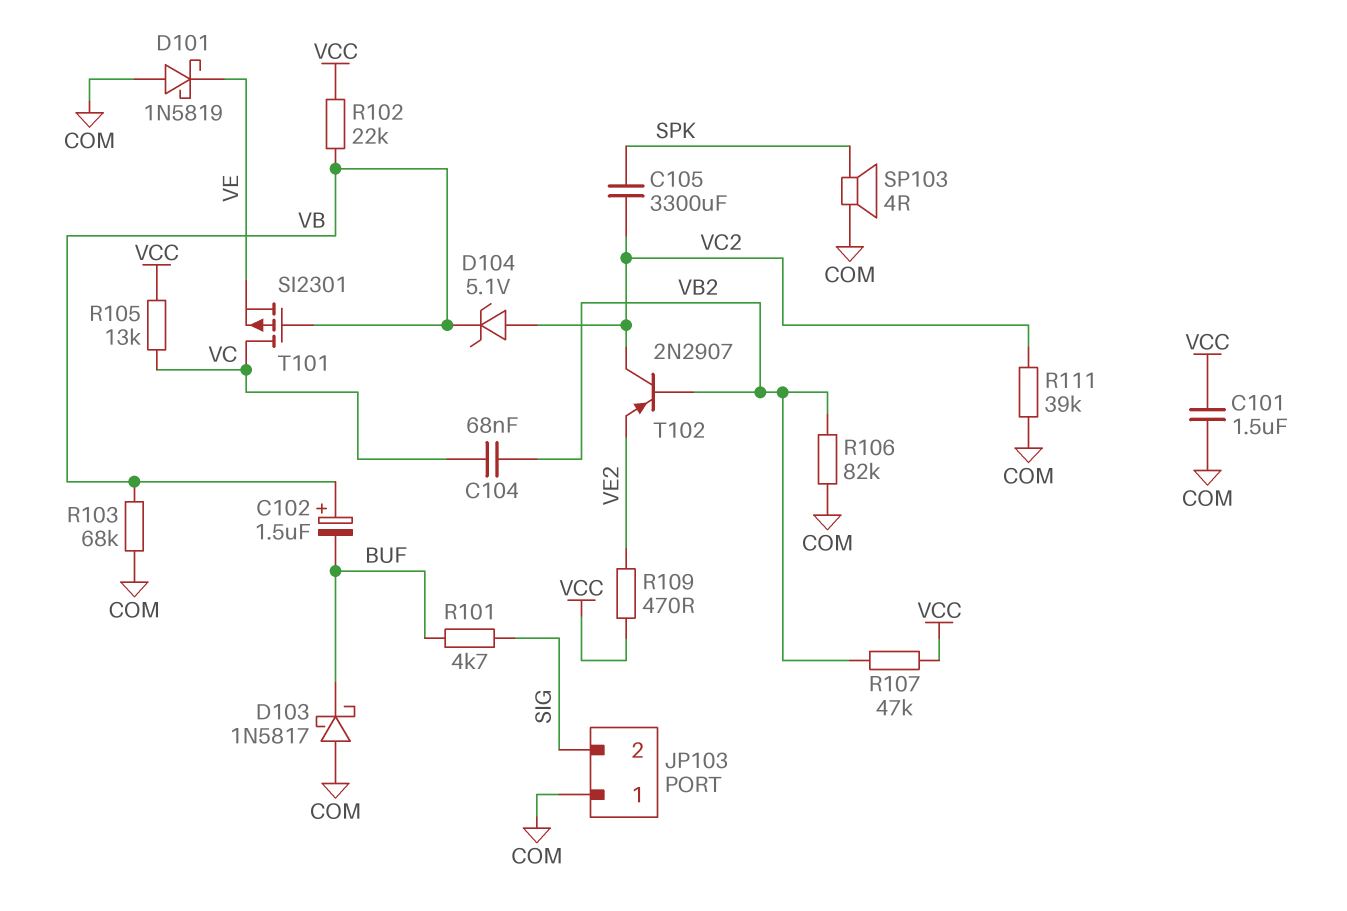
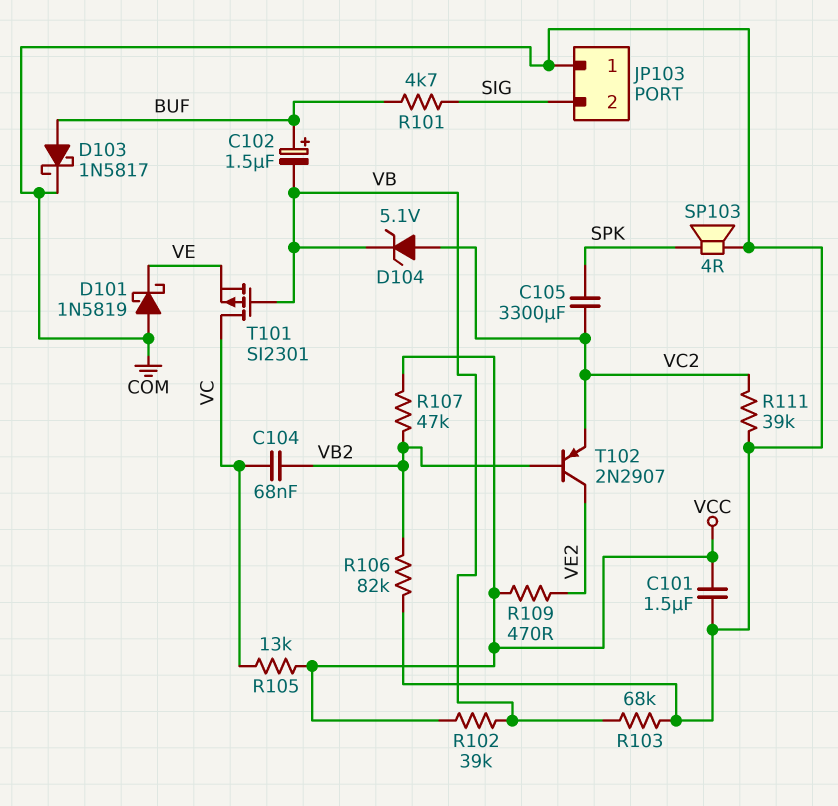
C102: 1.5uF (plus VB, minus BUF) -> 1.5uF (plus BUF, minus VB)
D103: schottky 1N5817 (A COM, K BUF) -> schottky 1N5817 (A BUF, K COM)
R102: 22k (VB, VCC) -> 39k (VB, VCC)
T102: PNP 2N2907 (B VB2, C VC2, E VE2) -> PNP 2N2907 (B VB2, C VE2, E VC2)

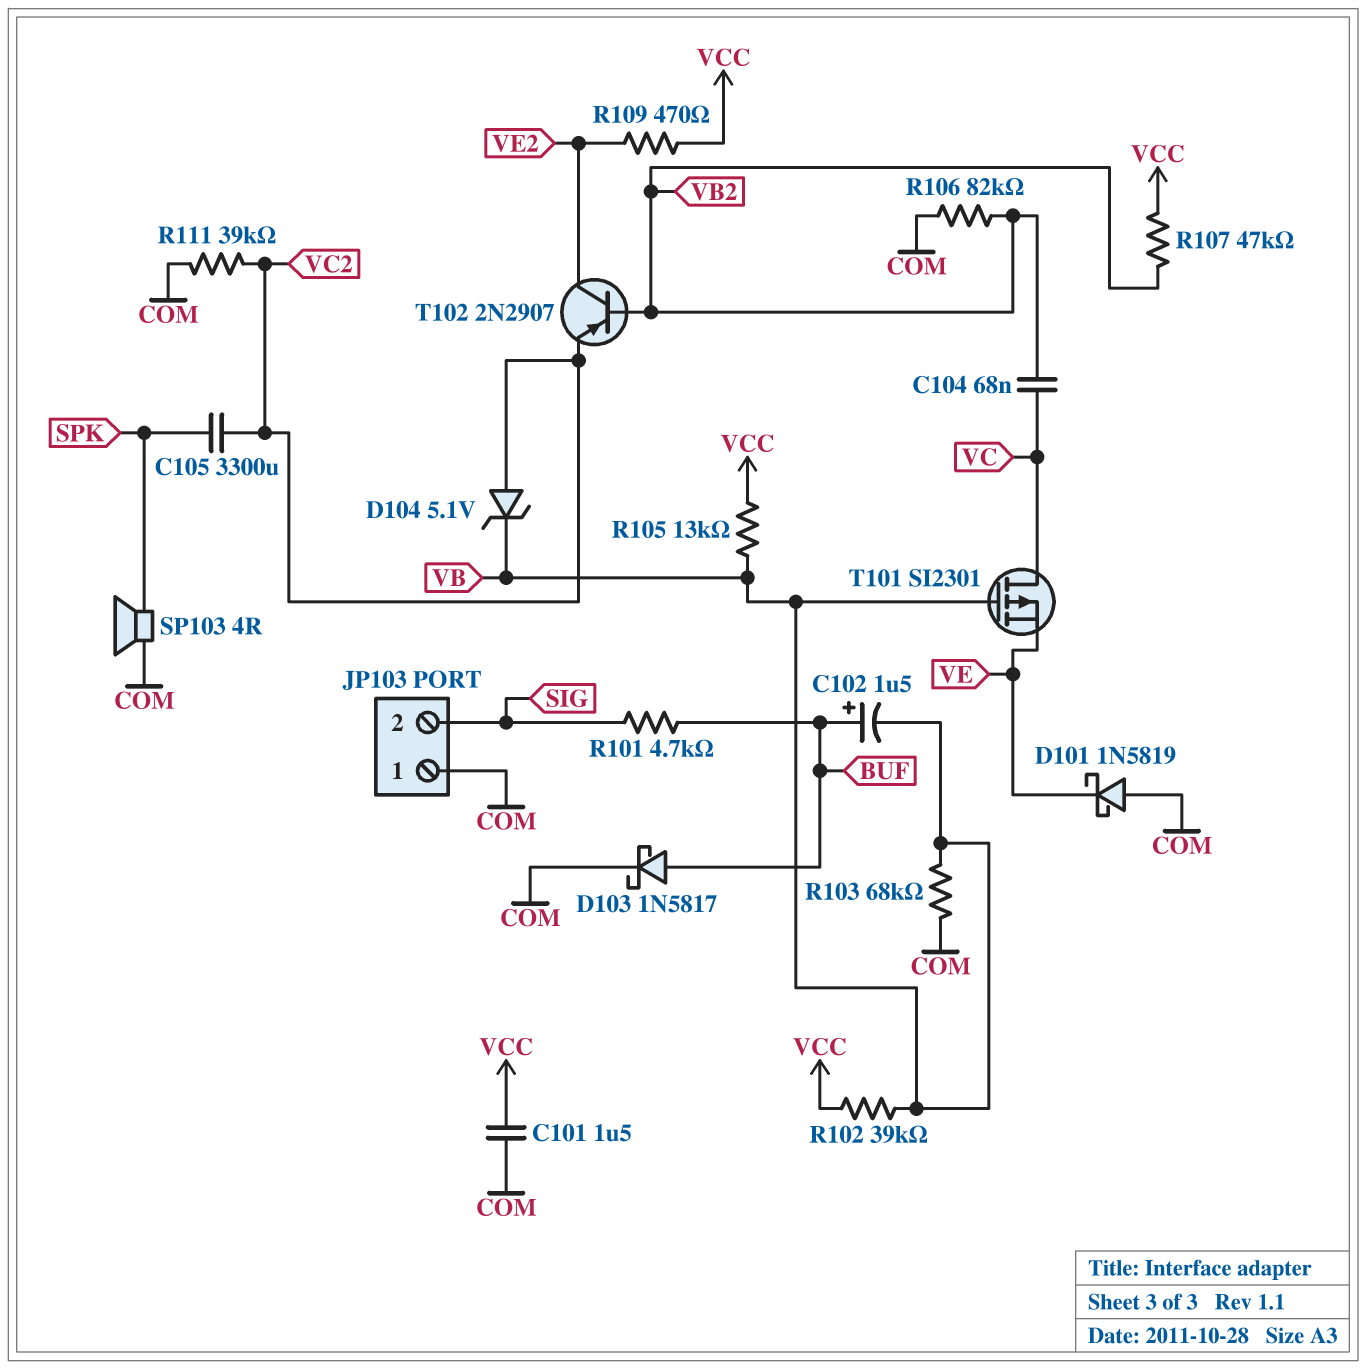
R105: 13k (VC, VCC) -> 13k (VB, VCC)

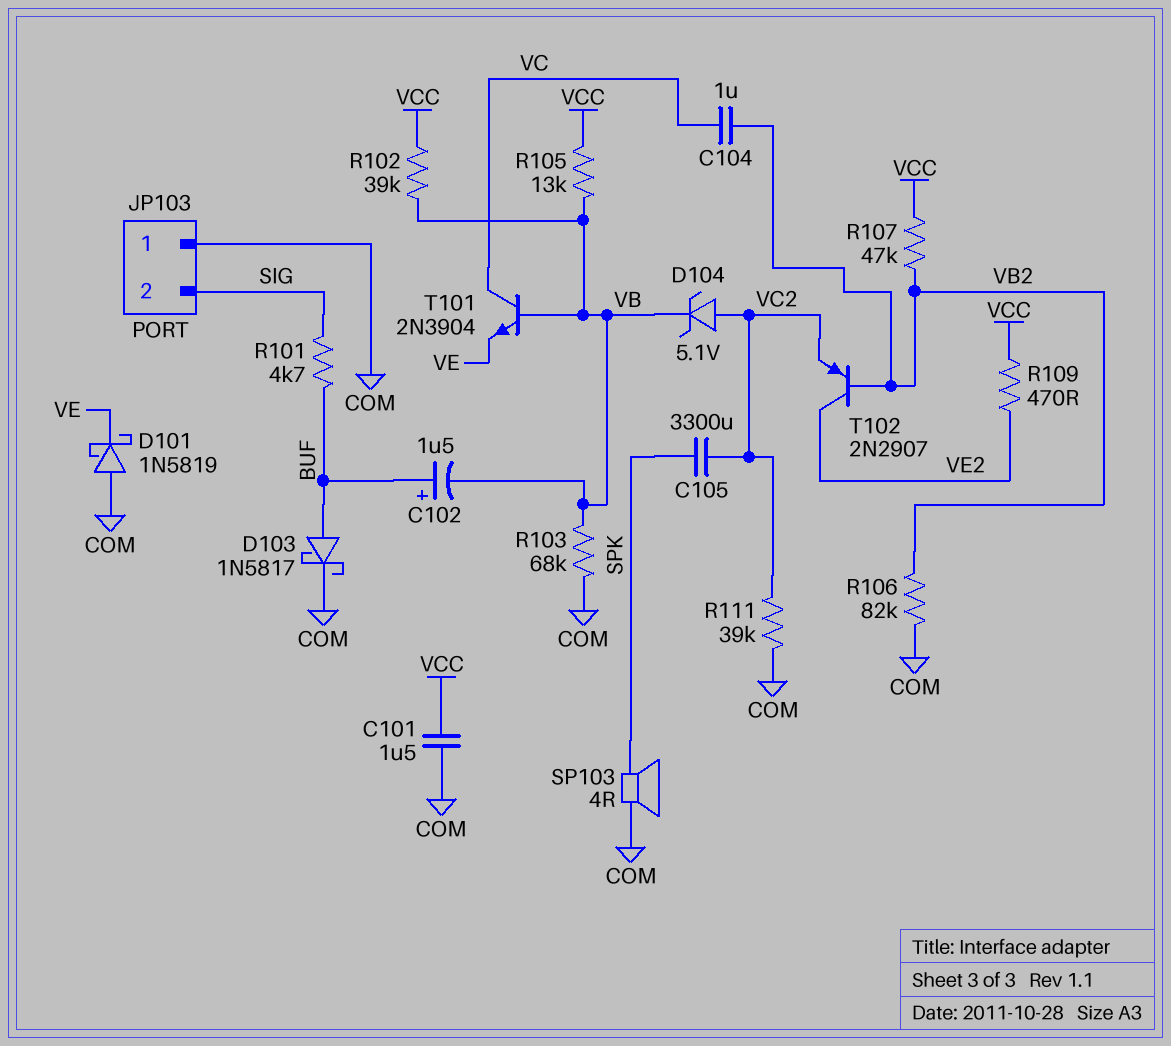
C104: 68nF (VB2, VC) -> 1uF (VB2, VC)
T101: PMOS SI2301 (G VB, D VC, S VE) -> NPN 2N3904 (B VB, C VC, E VE)

